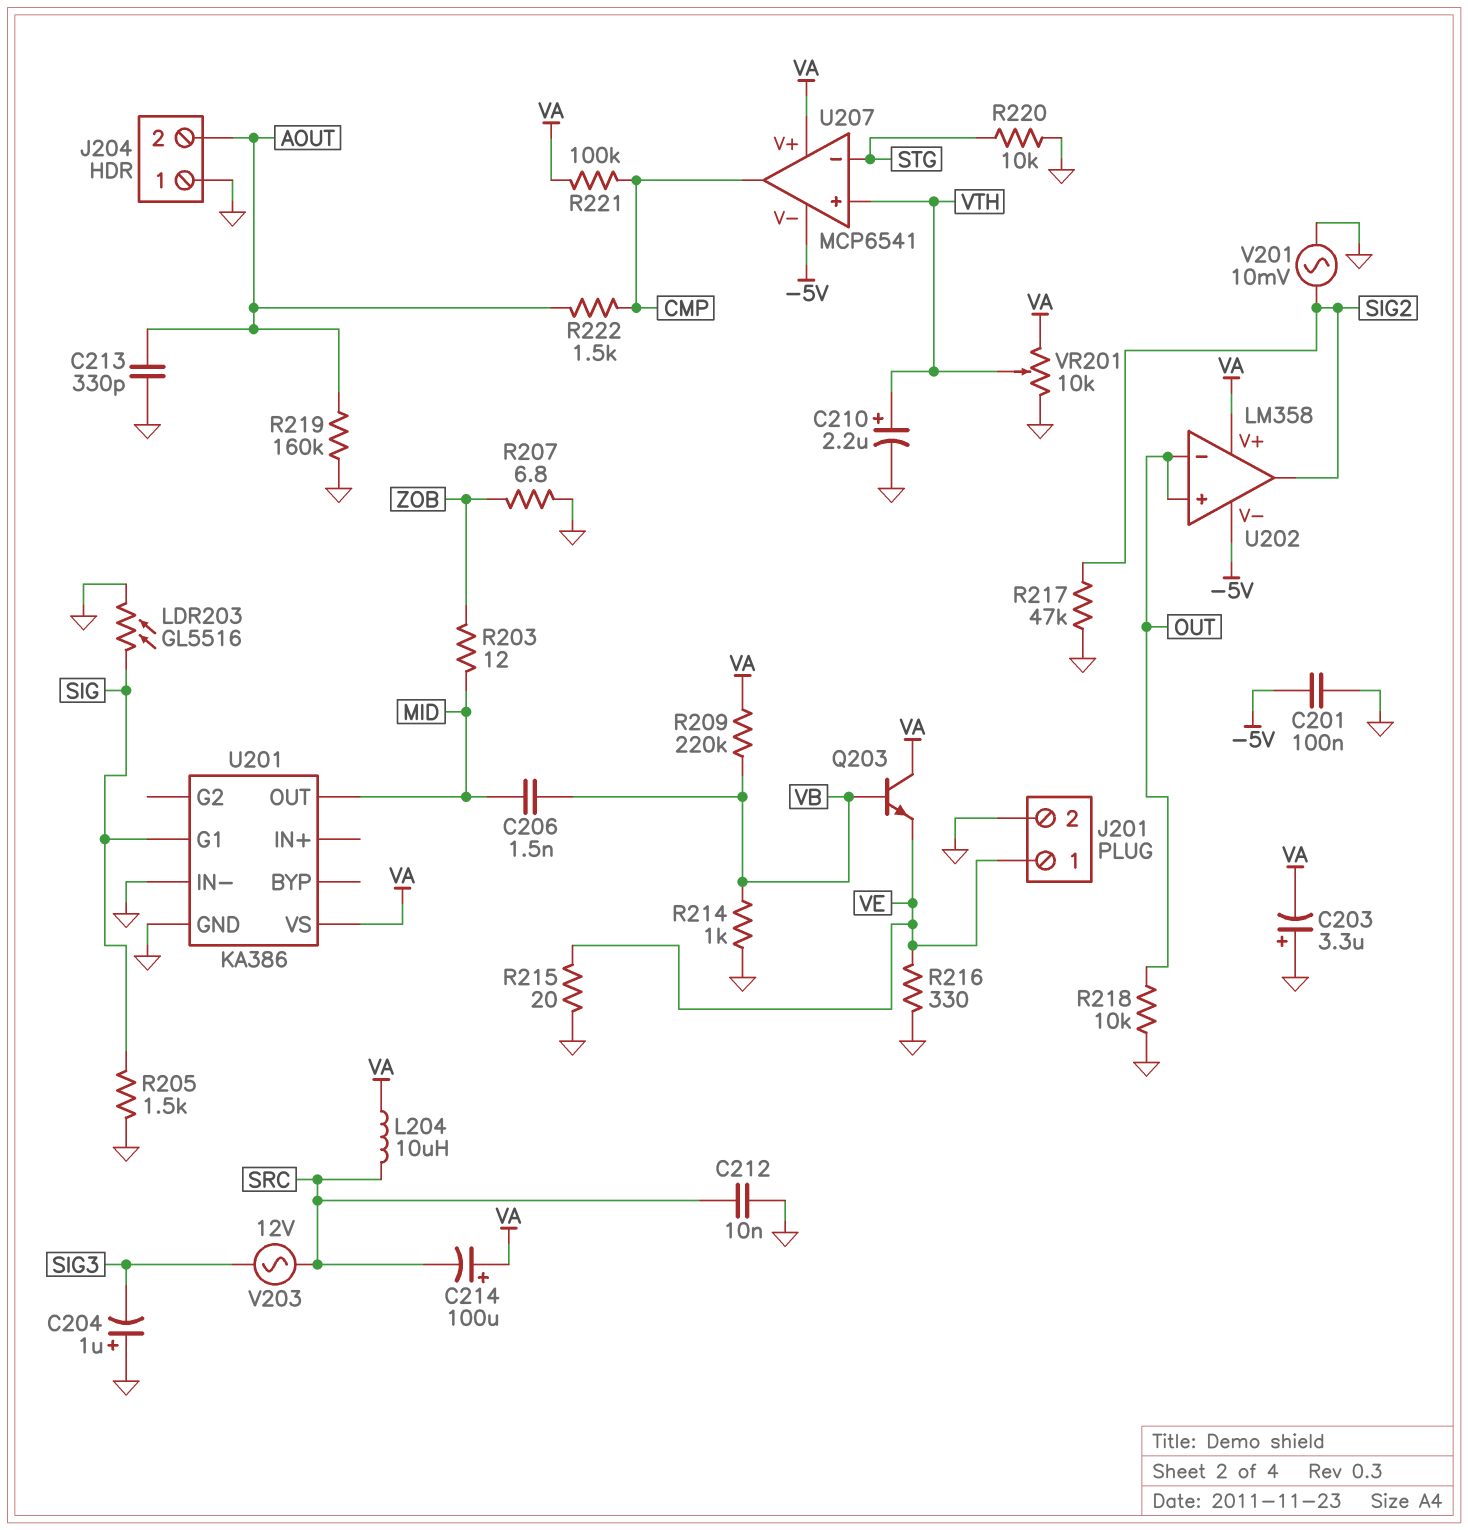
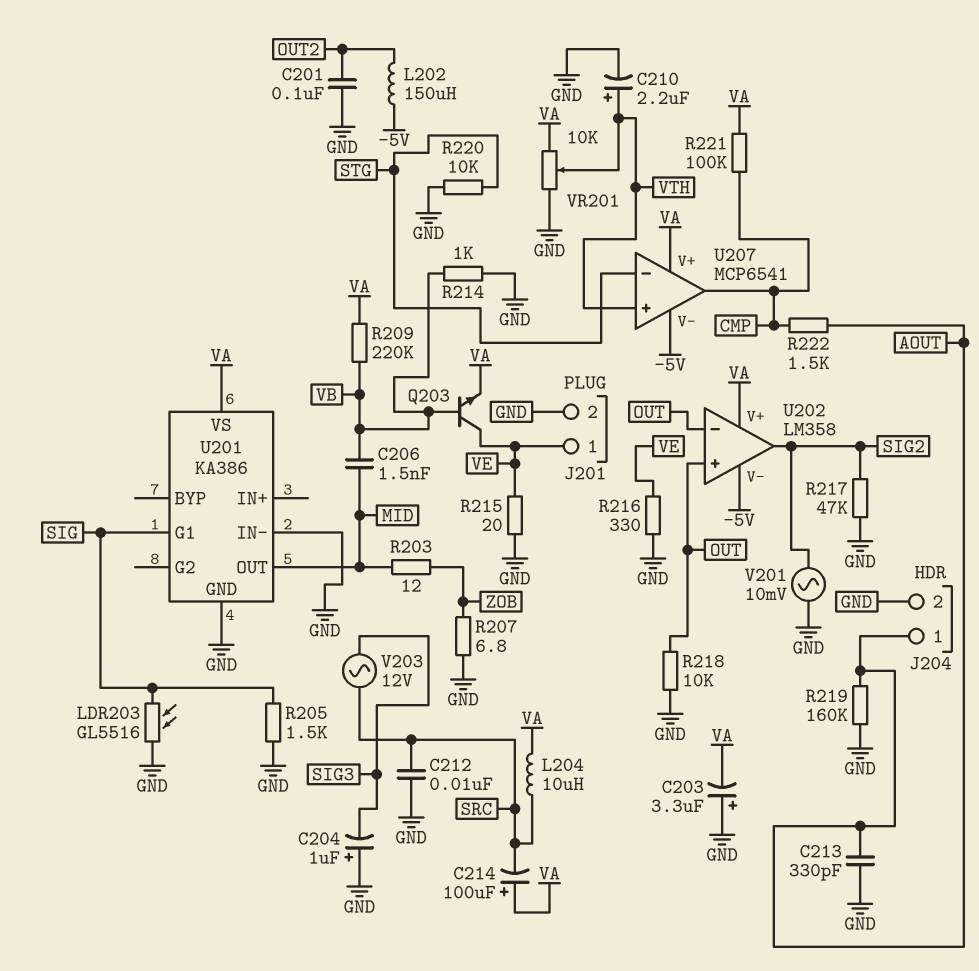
C201: 100nF (-5V, GND) -> 100nF (GND, OUT2)
J204 pin 1: GND -> AOUT
J204 pin 2: AOUT -> GND
L202: none -> 150uH (-5V, OUT2)
Q203: NPN (B VB, C VA, E VE) -> NPN (B VB, C VE, E VA)

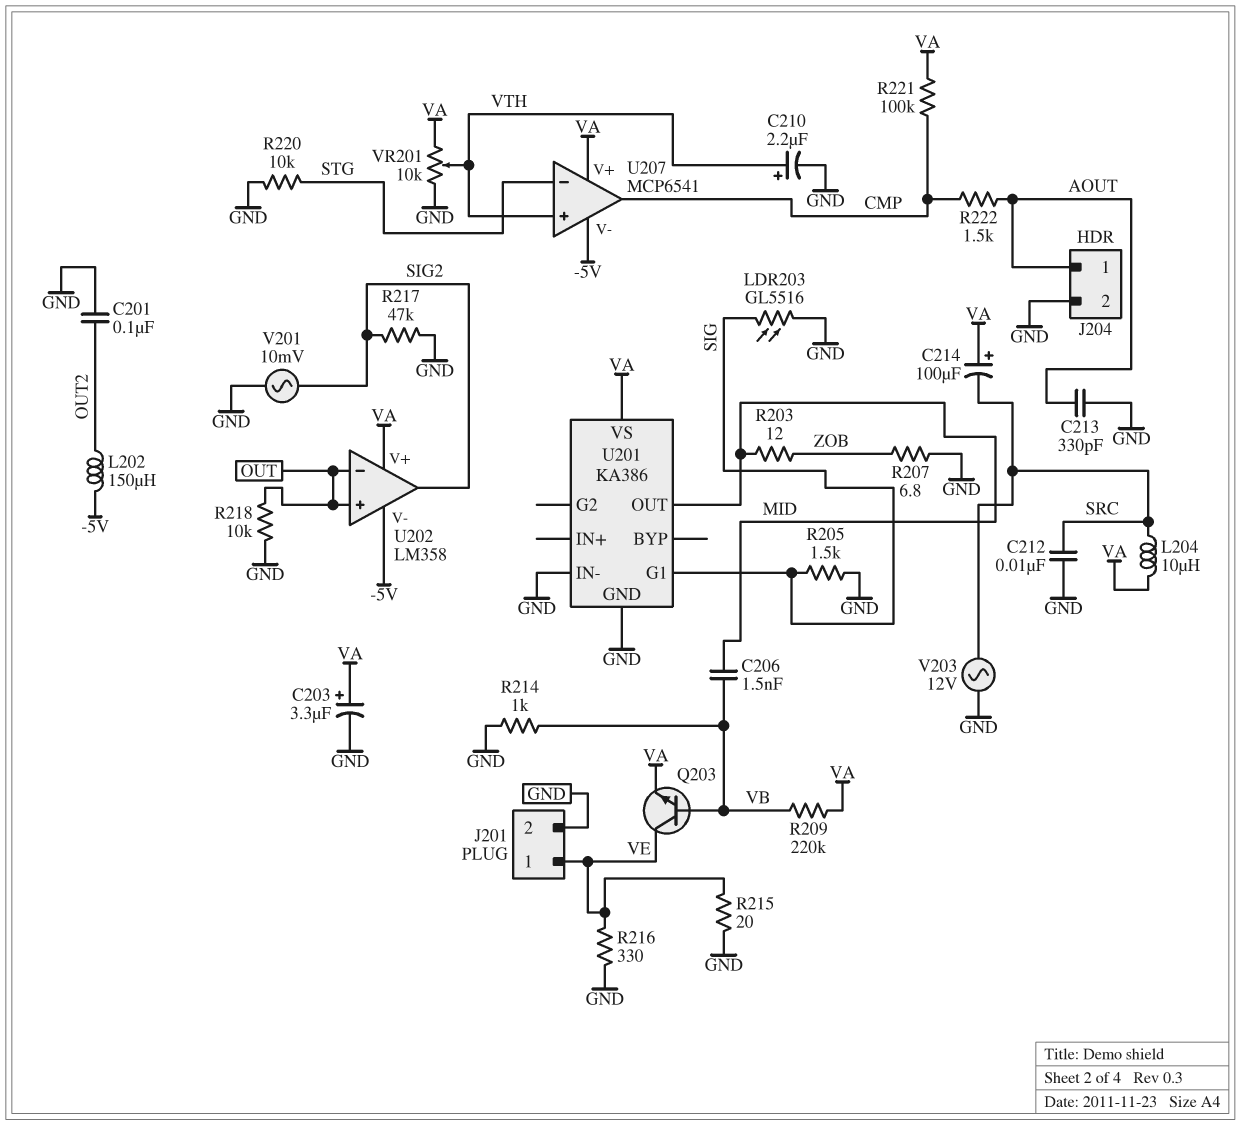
C203: 3.3uF (plus GND, minus VA) -> 3.3uF (plus VA, minus GND)
C204: 1uF (plus GND, minus SIG3) -> none
R219: 160k (AOUT, GND) -> none
V203: AC 12V (SIG3, SRC) -> AC 12V (GND, SRC)

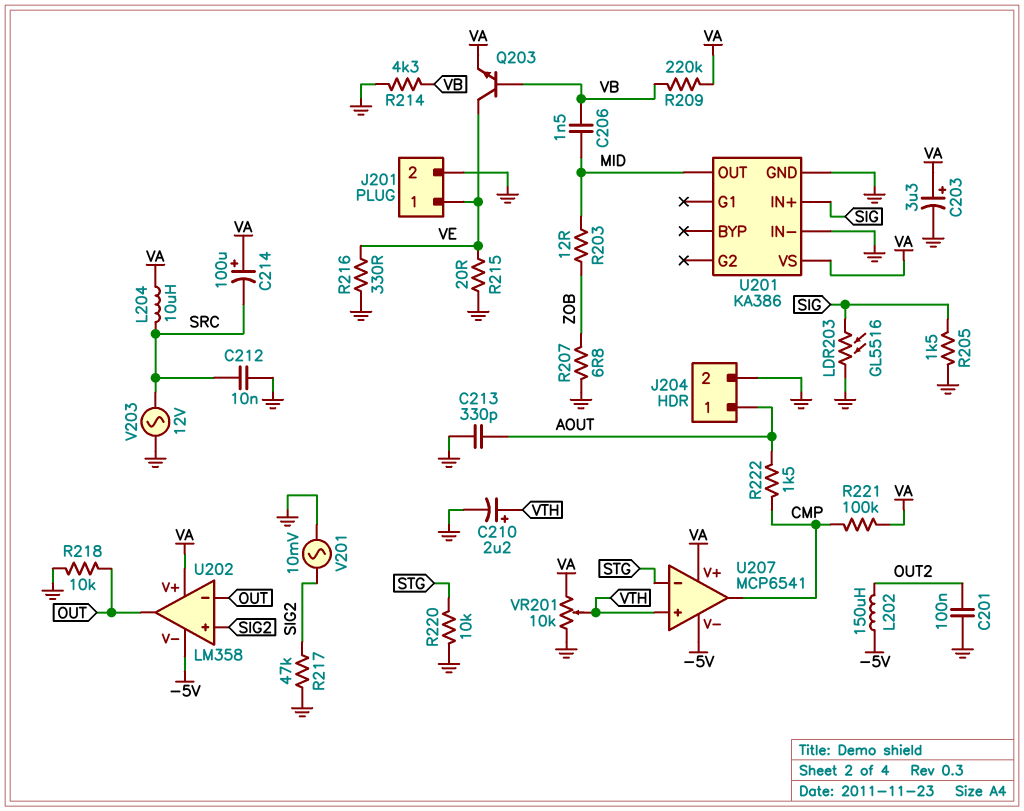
R214: 1k (GND, VB) -> 4.3k (GND, VB)
U201 pin G1: SIG -> none
U201 pin IN+: none -> SIG
U202 pin in+: OUT -> SIG2
U202 pin out: SIG2 -> OUT

